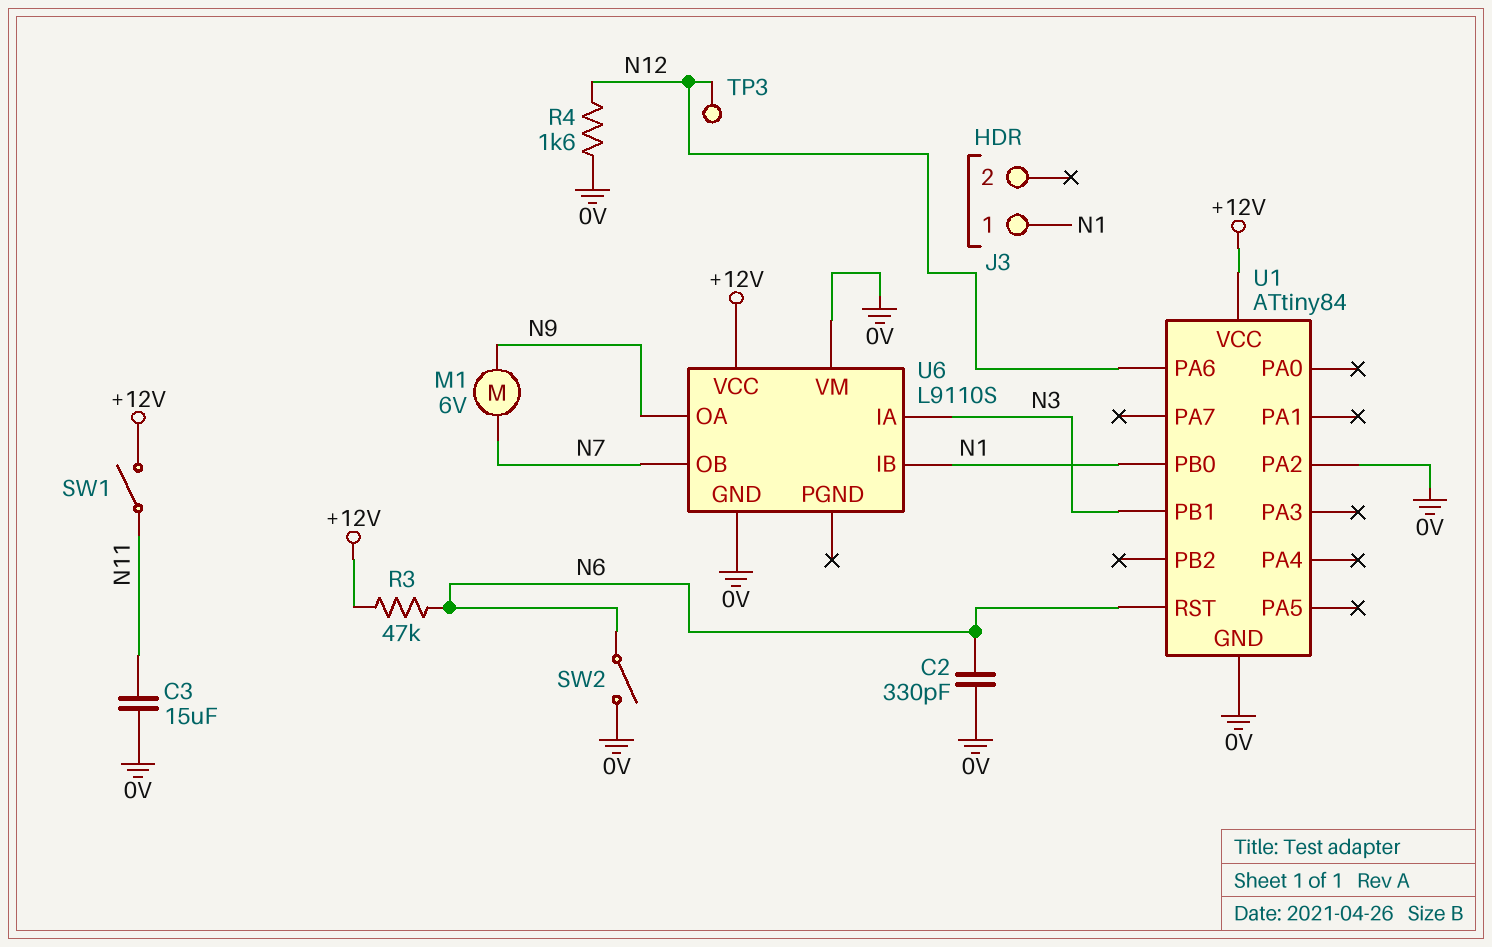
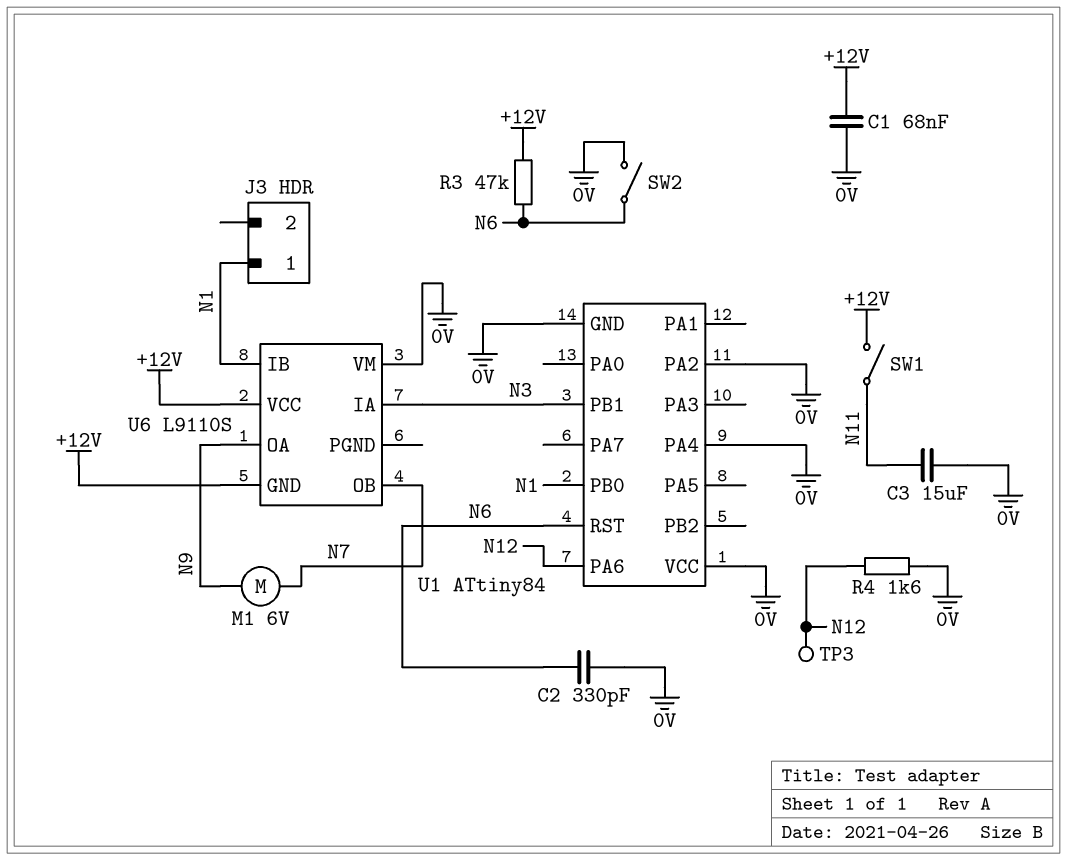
C1: none -> 68nF (+12V, 0V)
U1 pin PA4: none -> 0V
U1 pin VCC: +12V -> 0V
U6 pin GND: 0V -> +12V

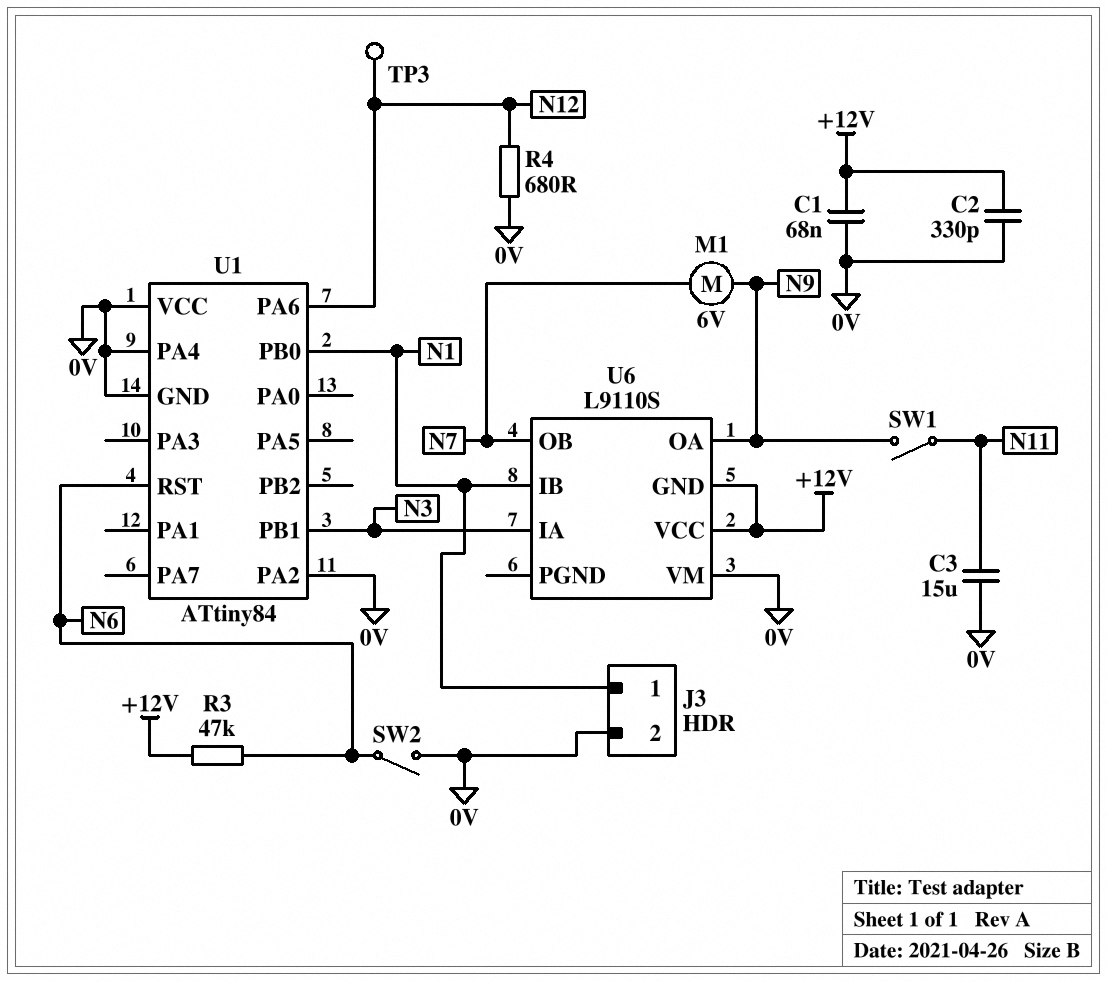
C2: 330pF (0V, N6) -> 330pF (+12V, 0V)
J3 pin 2: none -> 0V
R4: 1.6k (0V, N12) -> 680 (0V, N12)
SW1: switch (+12V, N11) -> switch (N9, N11)

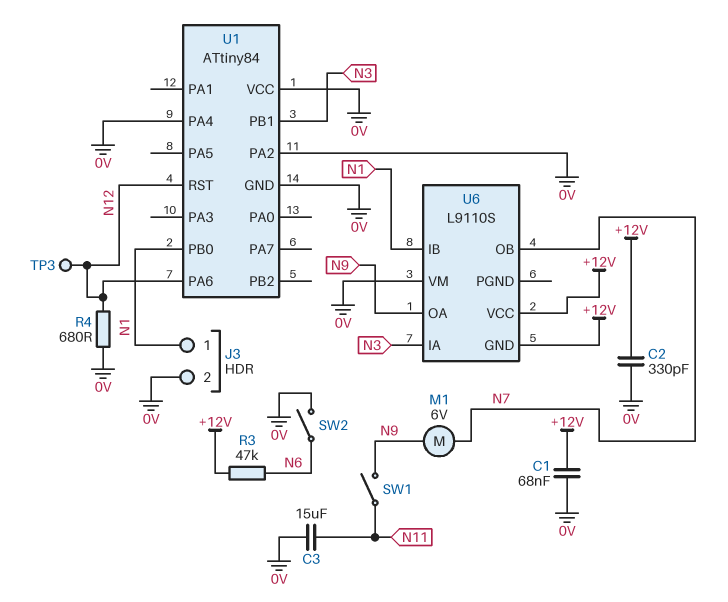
U1 pin RST: N6 -> N12

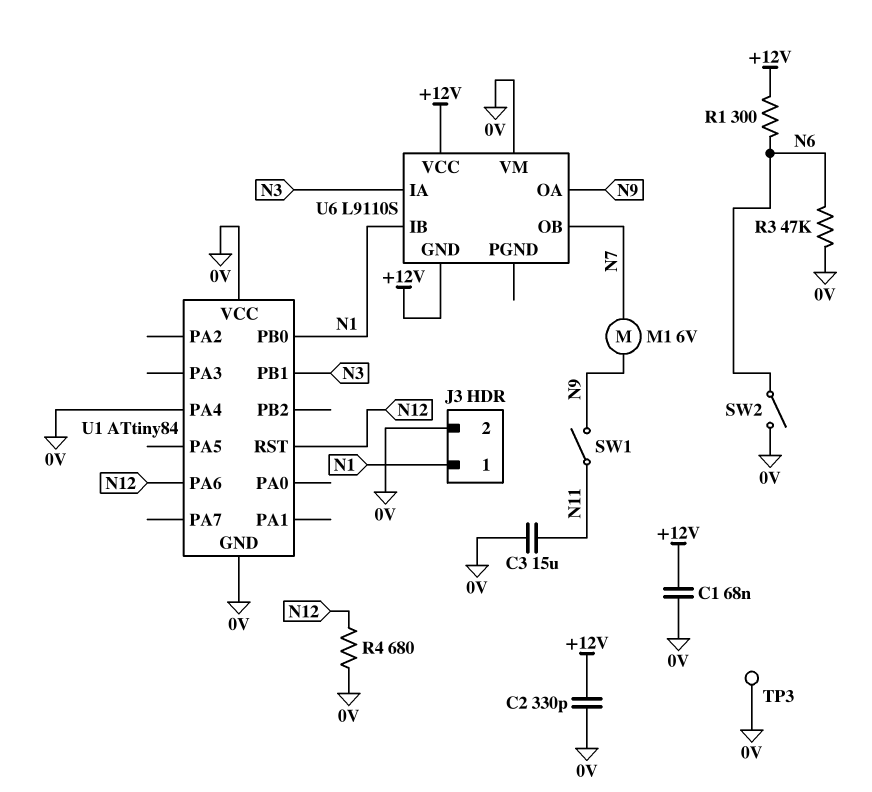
R1: none -> 300 (+12V, N6)
R3: 47k (+12V, N6) -> 47k (0V, N6)
TP3: test point (N12) -> test point (0V)
U1 pin PA2: 0V -> none

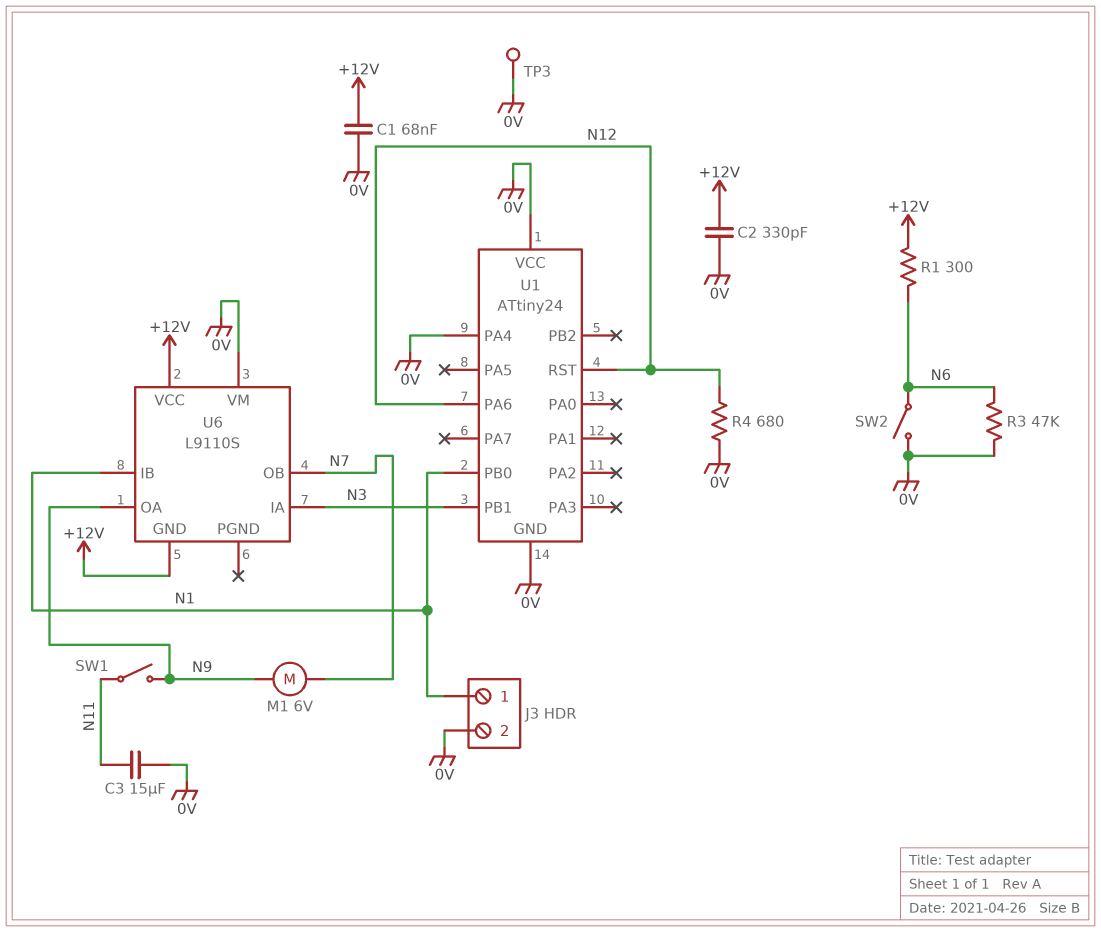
U1: ATtiny84 -> ATtiny24

